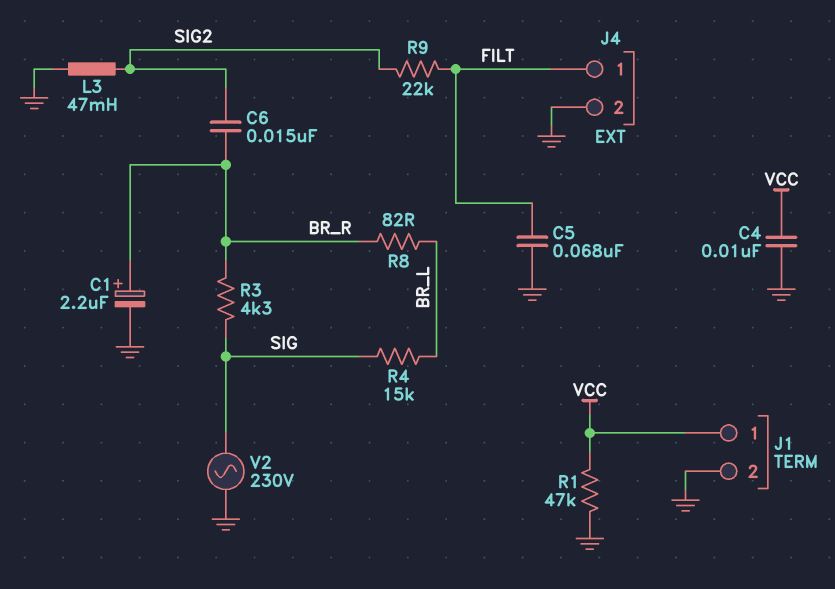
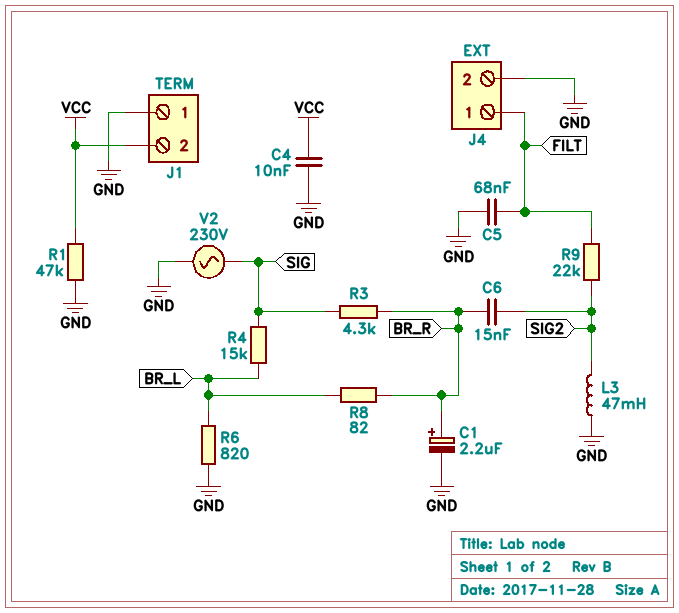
J1 pin 1: VCC -> GND
J1 pin 2: GND -> VCC
R6: none -> 820 (BR_L, GND)

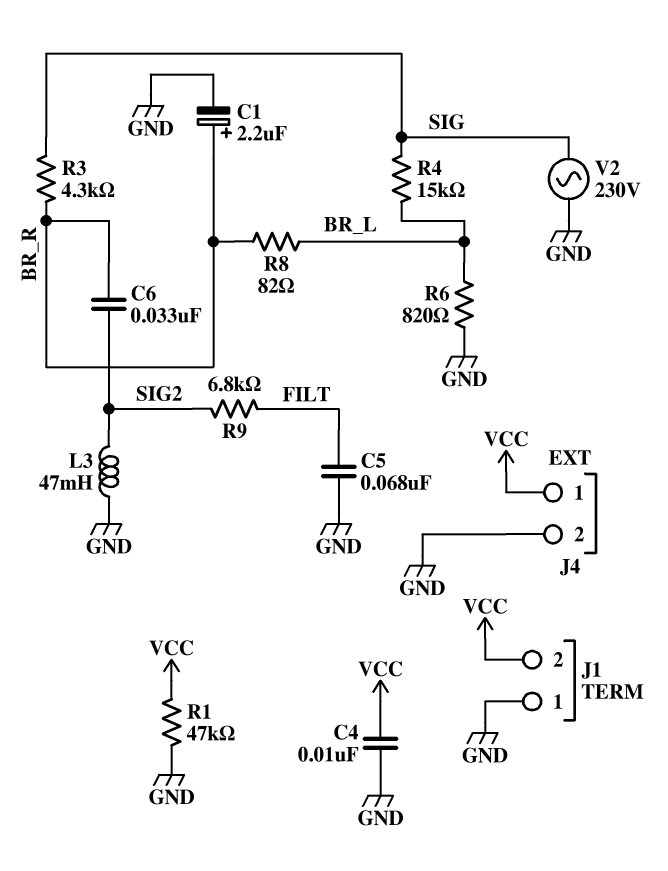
C6: 15nF (BR_R, SIG2) -> 33nF (BR_R, SIG2)
J4 pin 1: FILT -> VCC
R9: 22k (FILT, SIG2) -> 6.8k (FILT, SIG2)

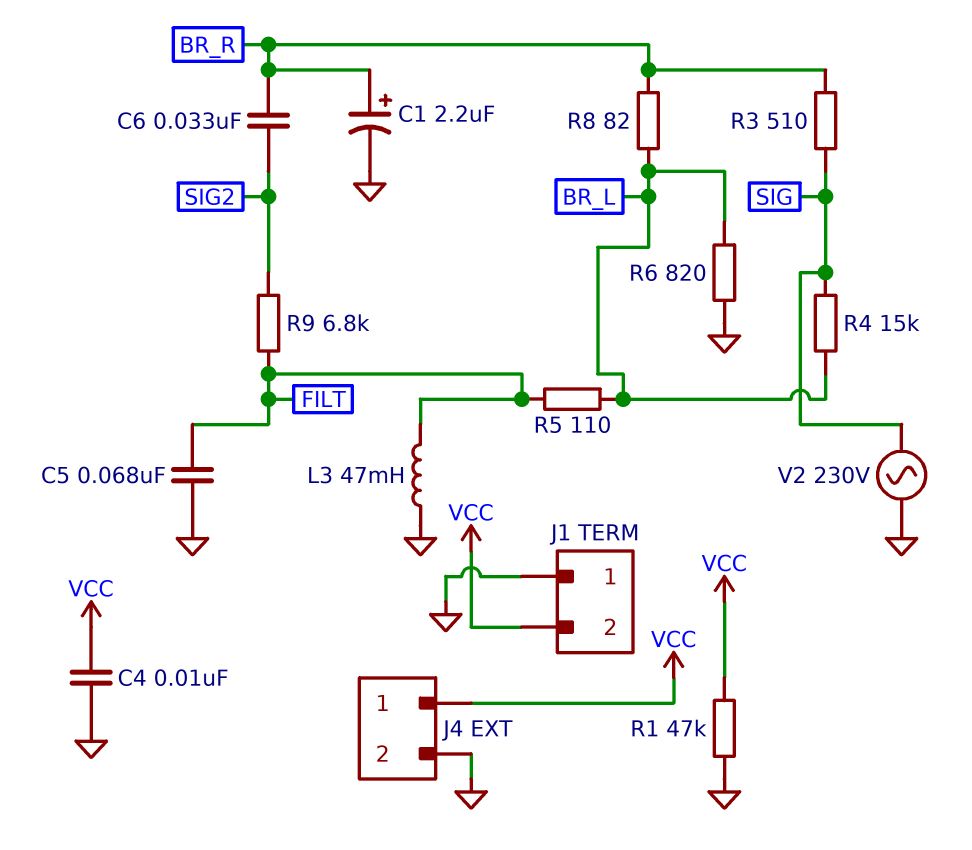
L3: 47mH (GND, SIG2) -> 47mH (FILT, GND)
R3: 4.3k (BR_R, SIG) -> 510 (BR_R, SIG)
R5: none -> 110 (BR_L, FILT)

